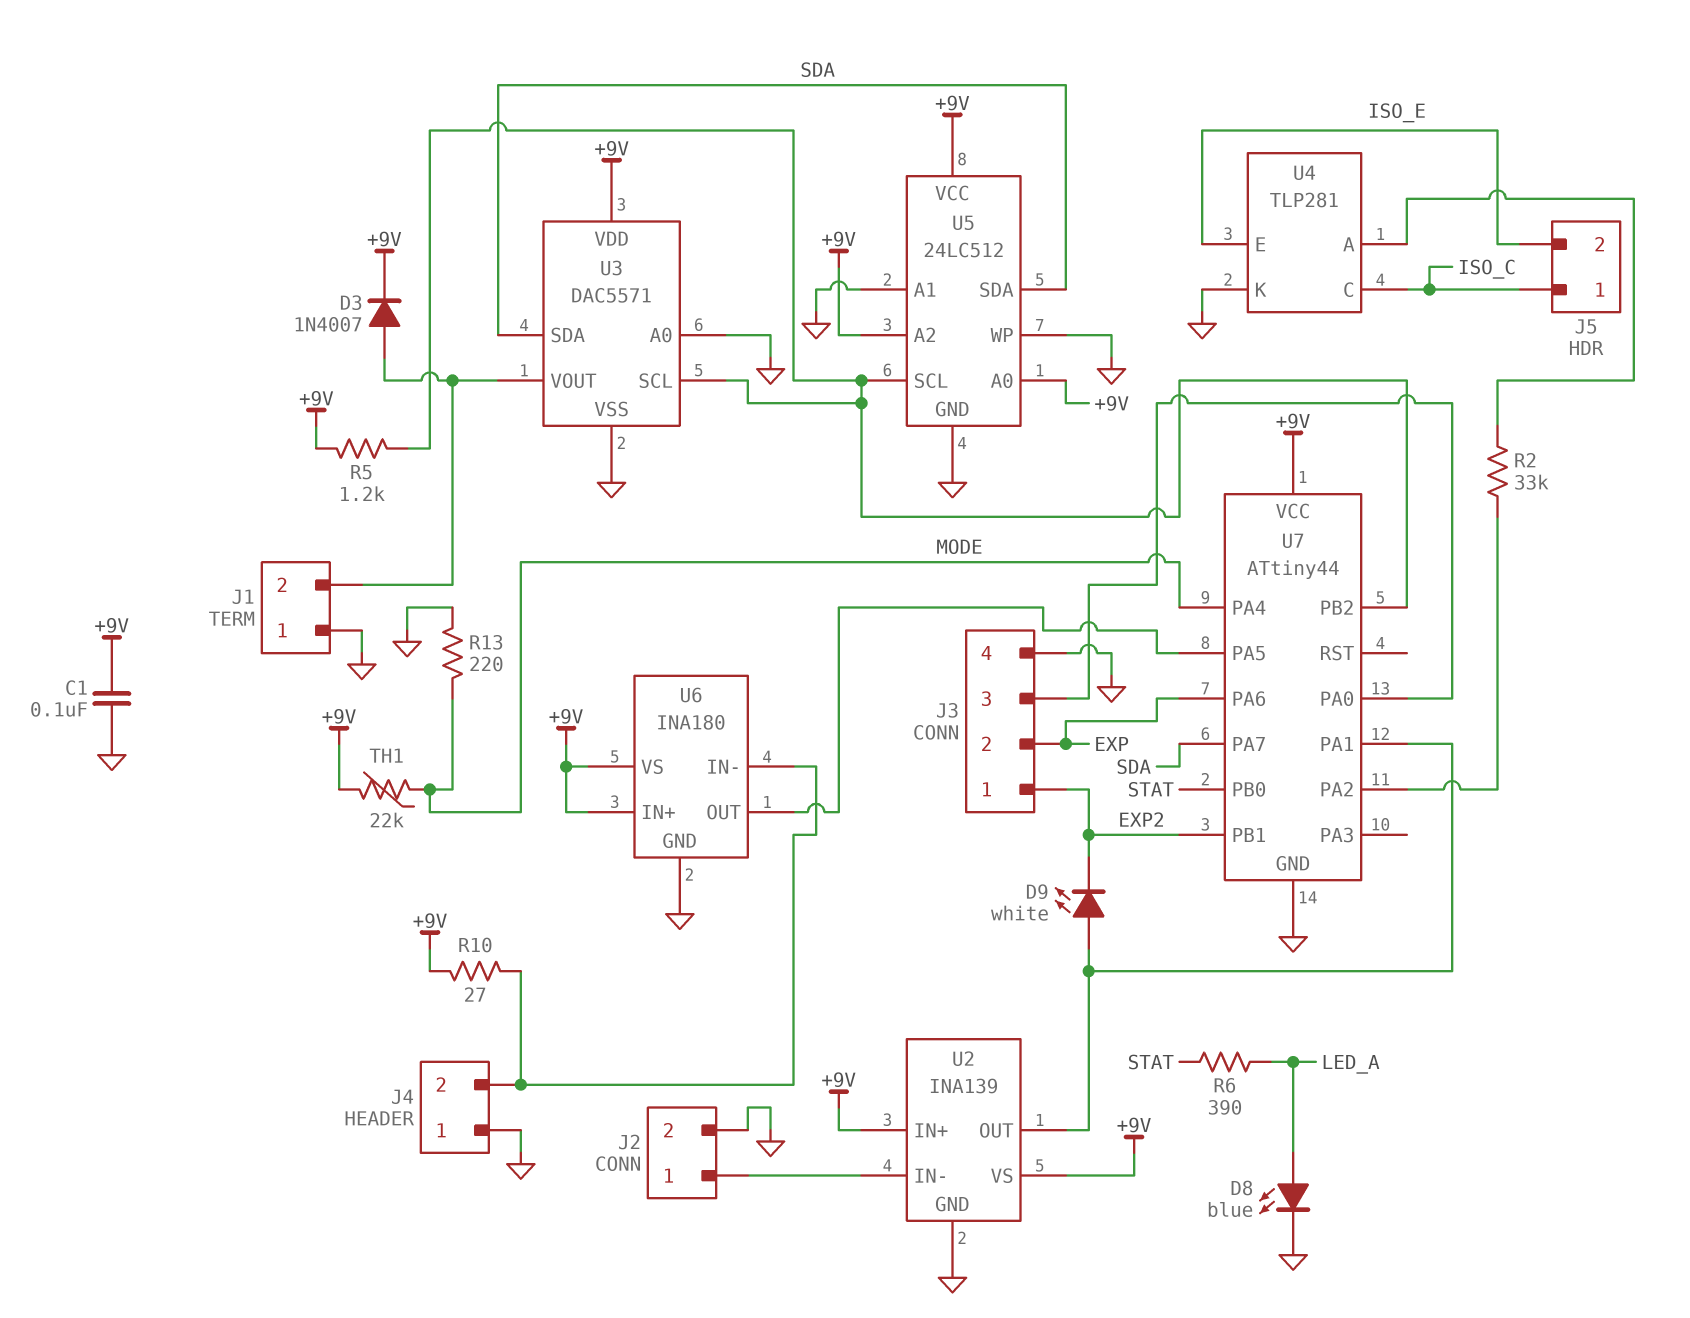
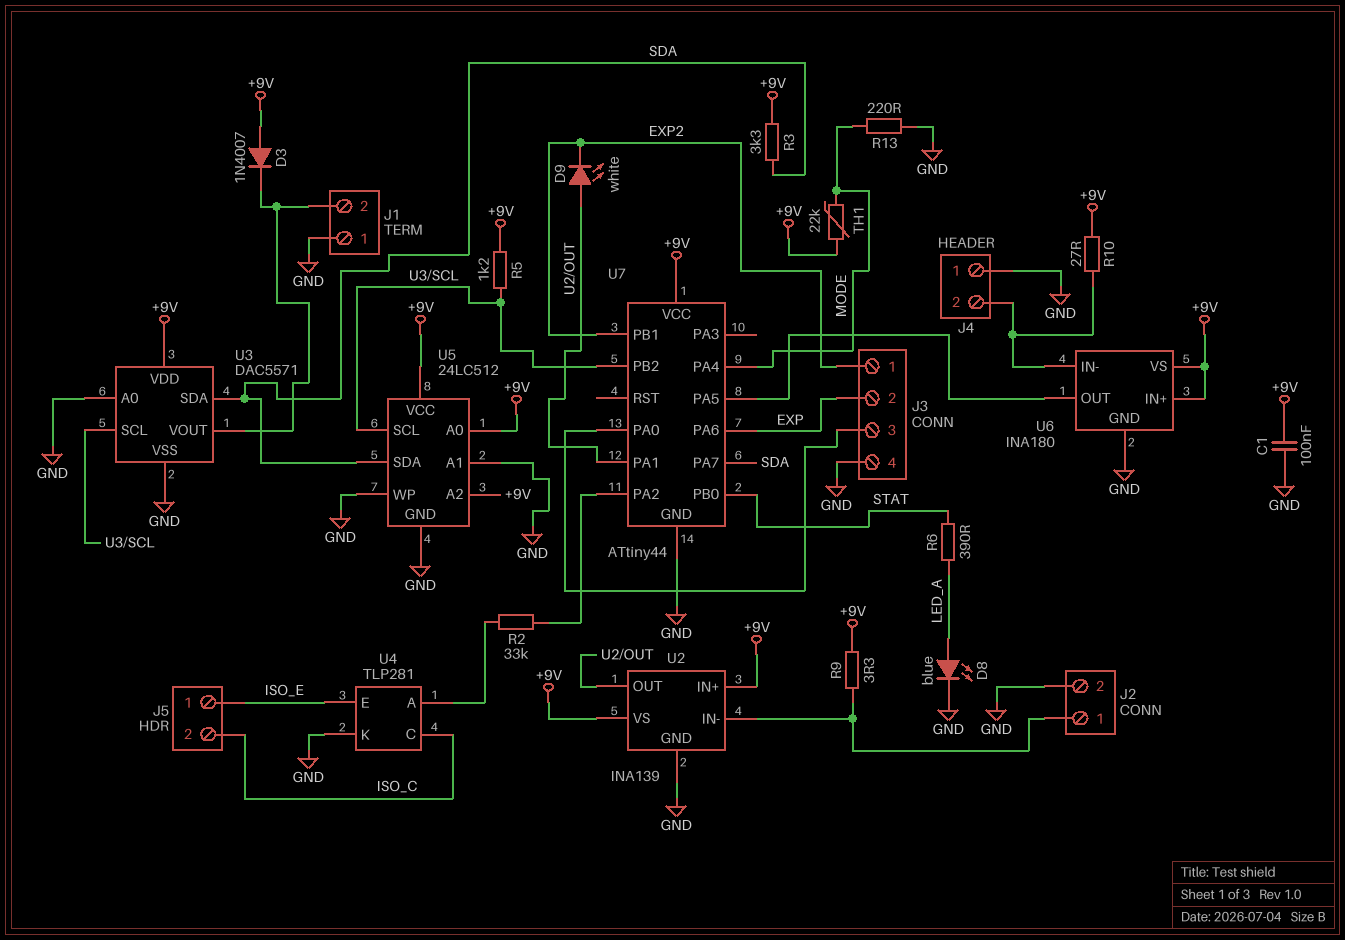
D3: diode 1N4007 (A J1/2, K +9V) -> diode 1N4007 (A +9V, K J1/2)
J5 pin 1: ISO_C -> ISO_E
J5 pin 2: ISO_E -> ISO_C
R3: none -> 3.3k (+9V, SDA)
R9: none -> 3.3 (+9V, J2/1)

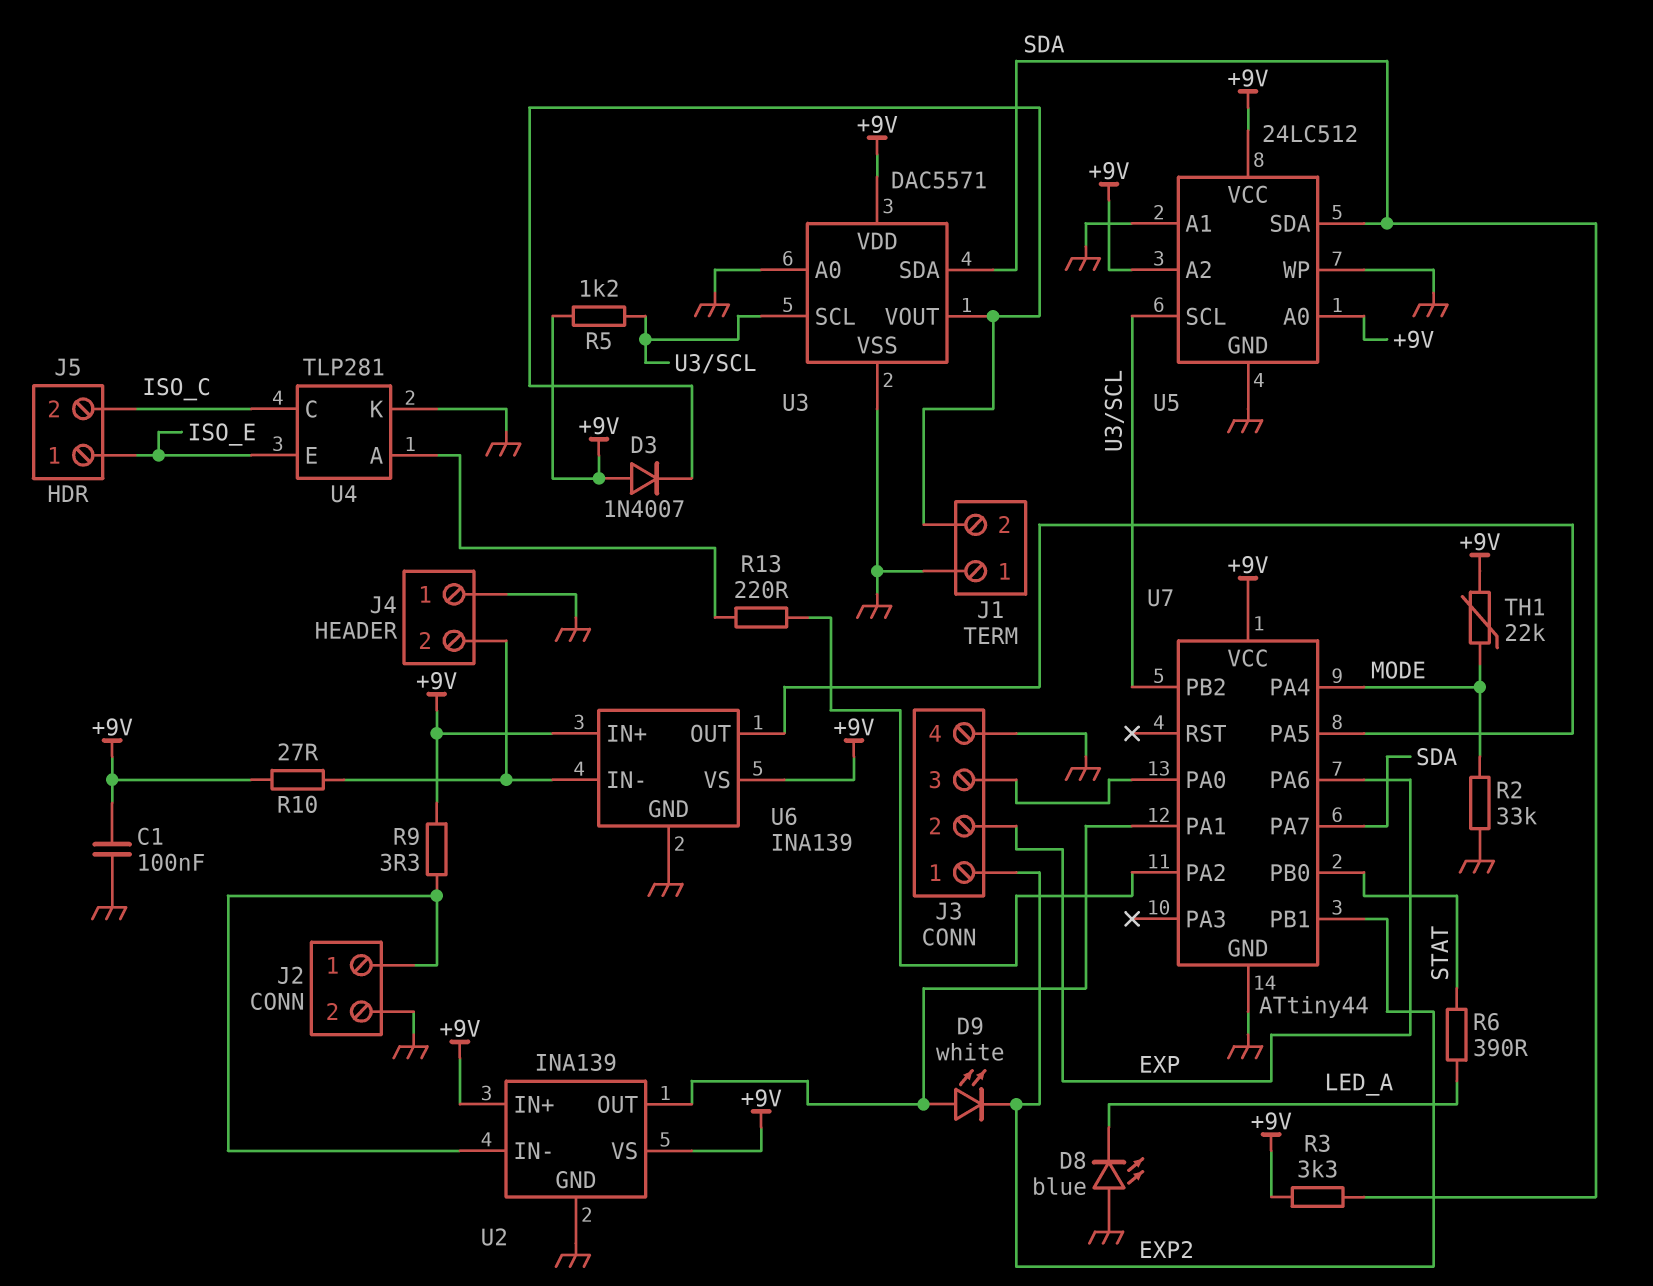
D8: LED blue (A LED_A, K GND) -> LED blue (A GND, K LED_A)
R2: 33k (U4/A, U7/PA2) -> 33k (GND, MODE)
R13: 220 (GND, MODE) -> 220 (U4/A, U7/PA2)
U6: INA180 -> INA139

